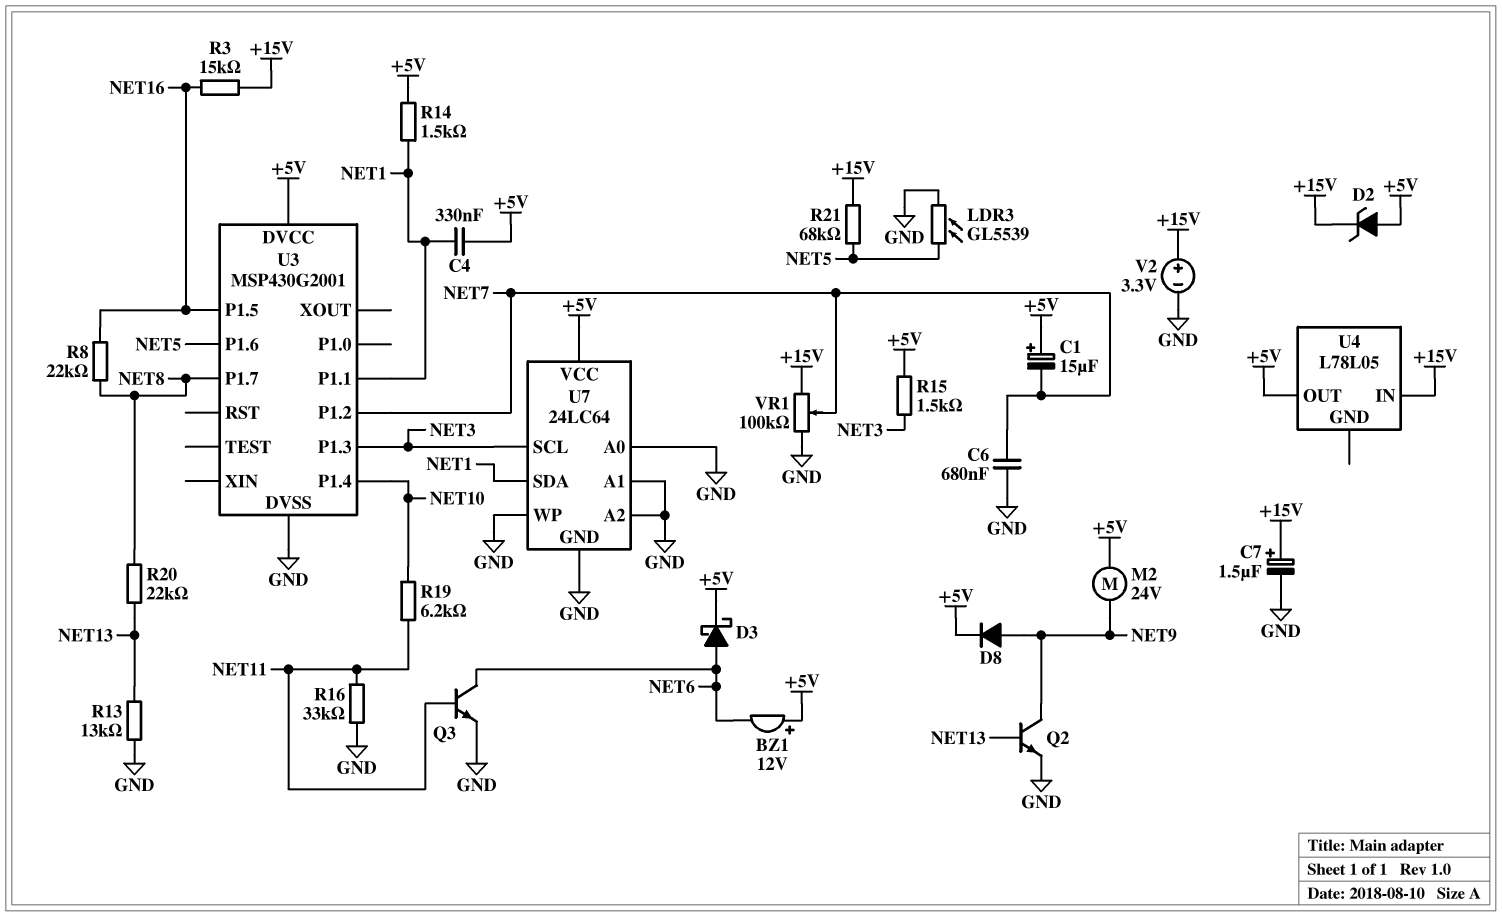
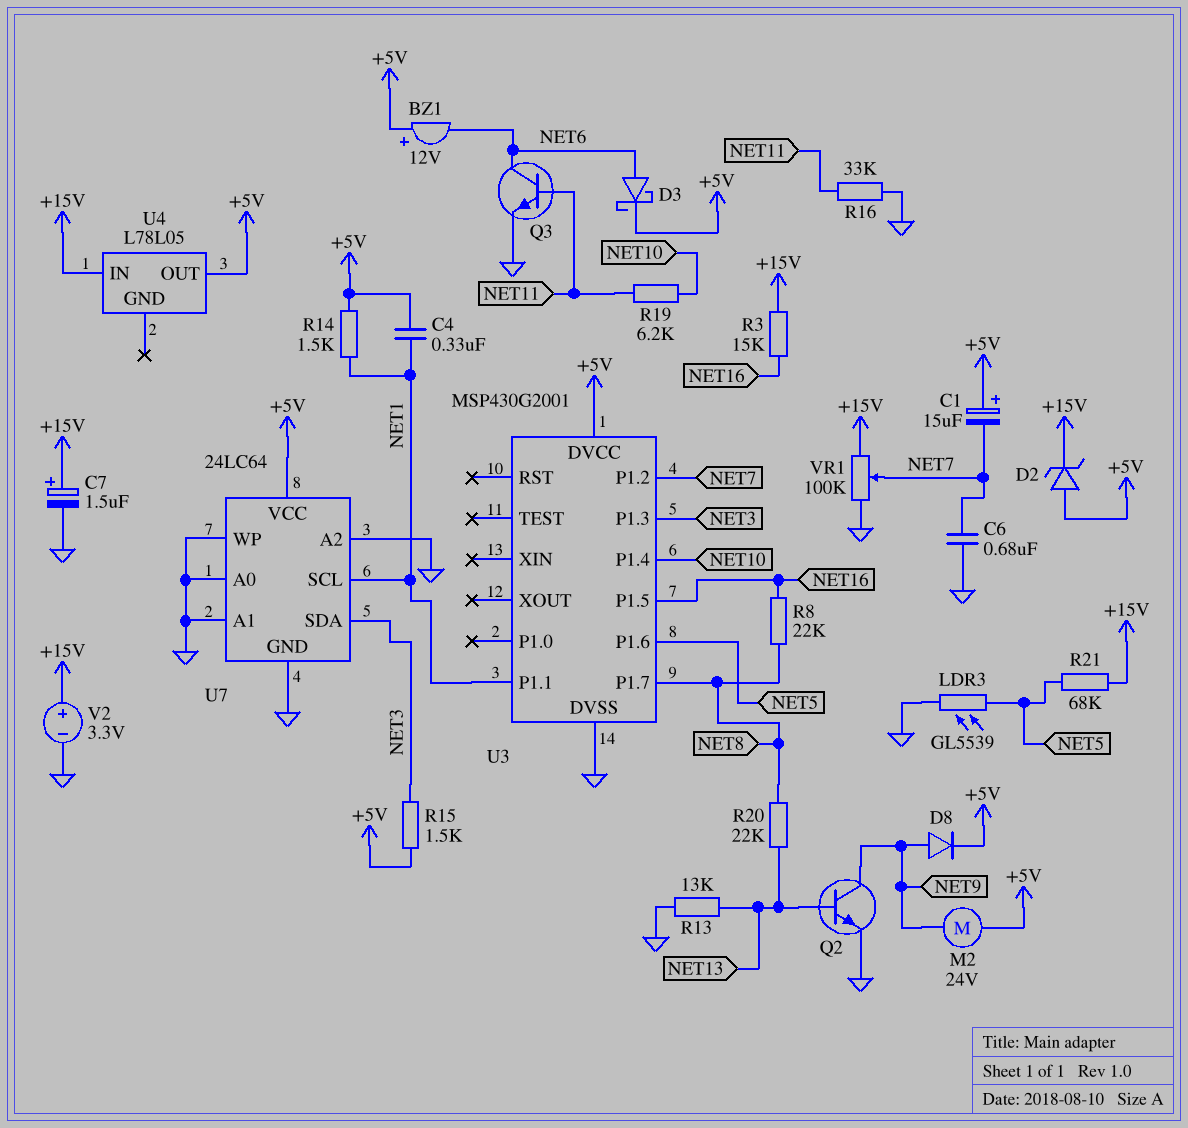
U7 pin SCL: NET3 -> NET1
U7 pin SDA: NET1 -> NET3

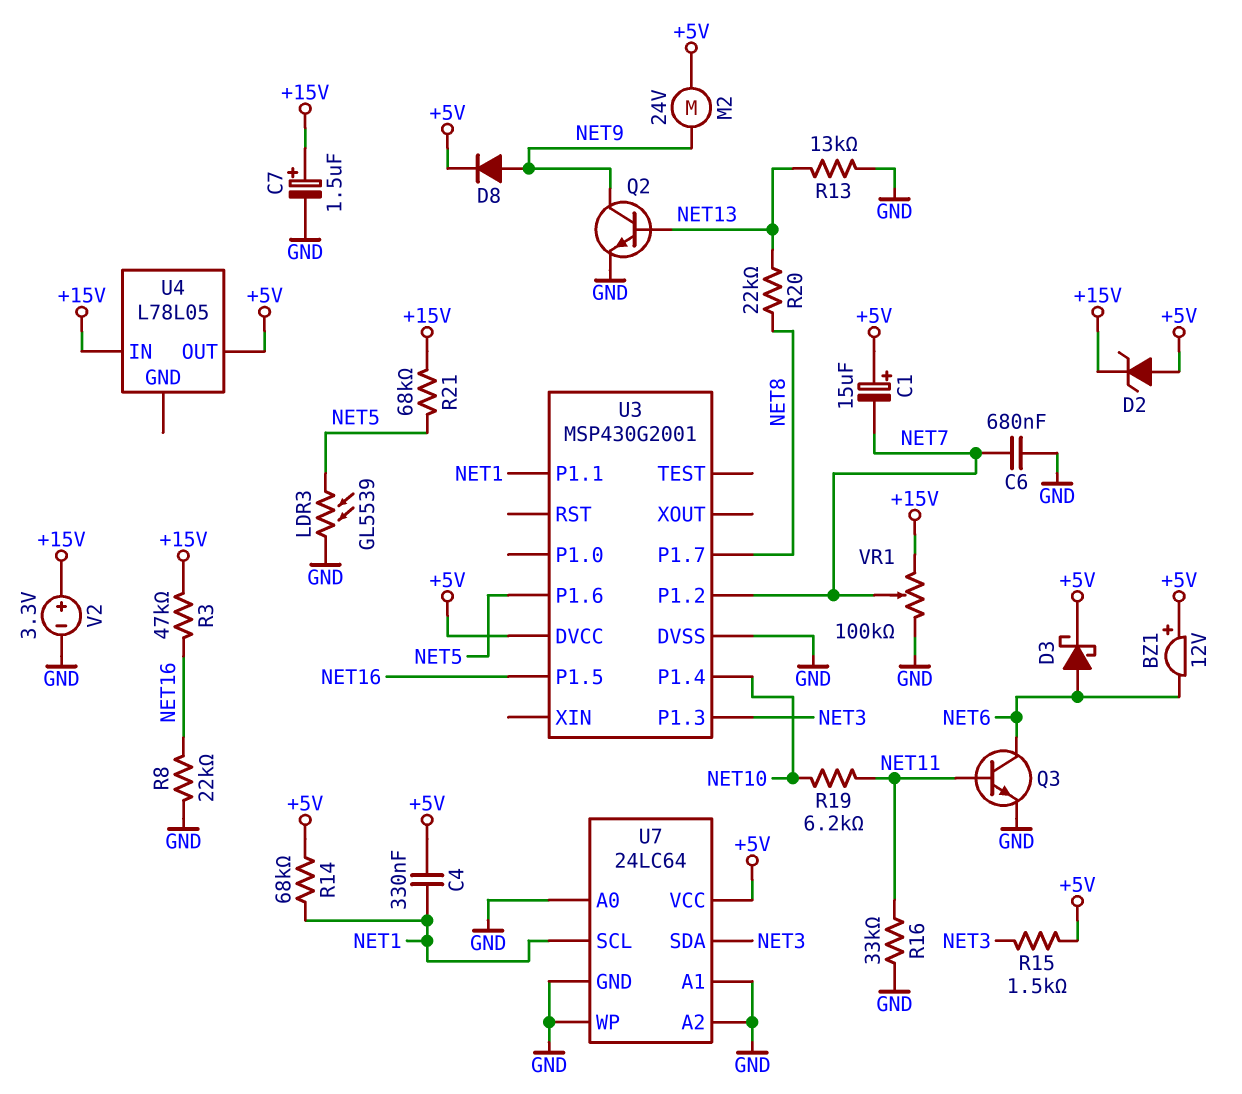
R3: 15k (+15V, NET16) -> 47k (+15V, NET16)
R8: 22k (NET8, NET16) -> 22k (GND, NET16)
R14: 1.5k (+5V, NET1) -> 68k (+5V, NET1)

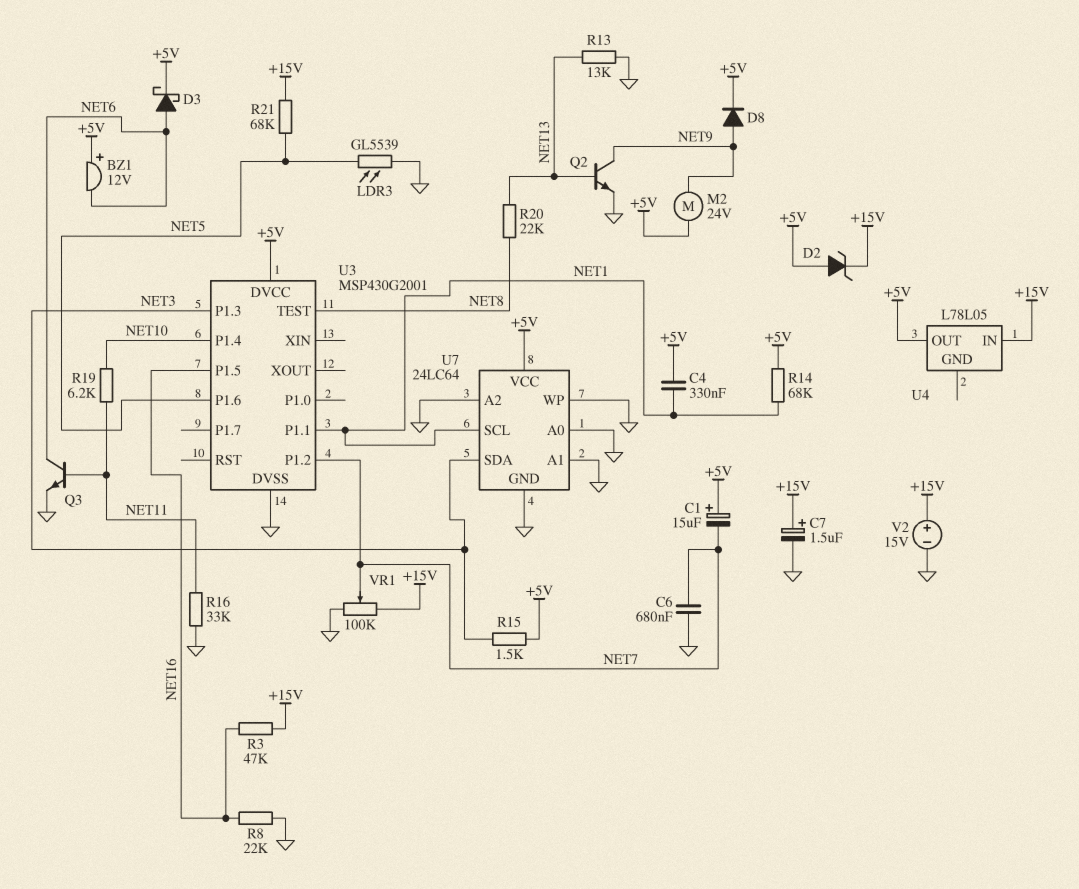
U3 pin P1.7: NET8 -> none
U3 pin TEST: none -> NET8
V2: 3.3V (plus +15V, minus GND) -> 15V (plus +15V, minus GND)

